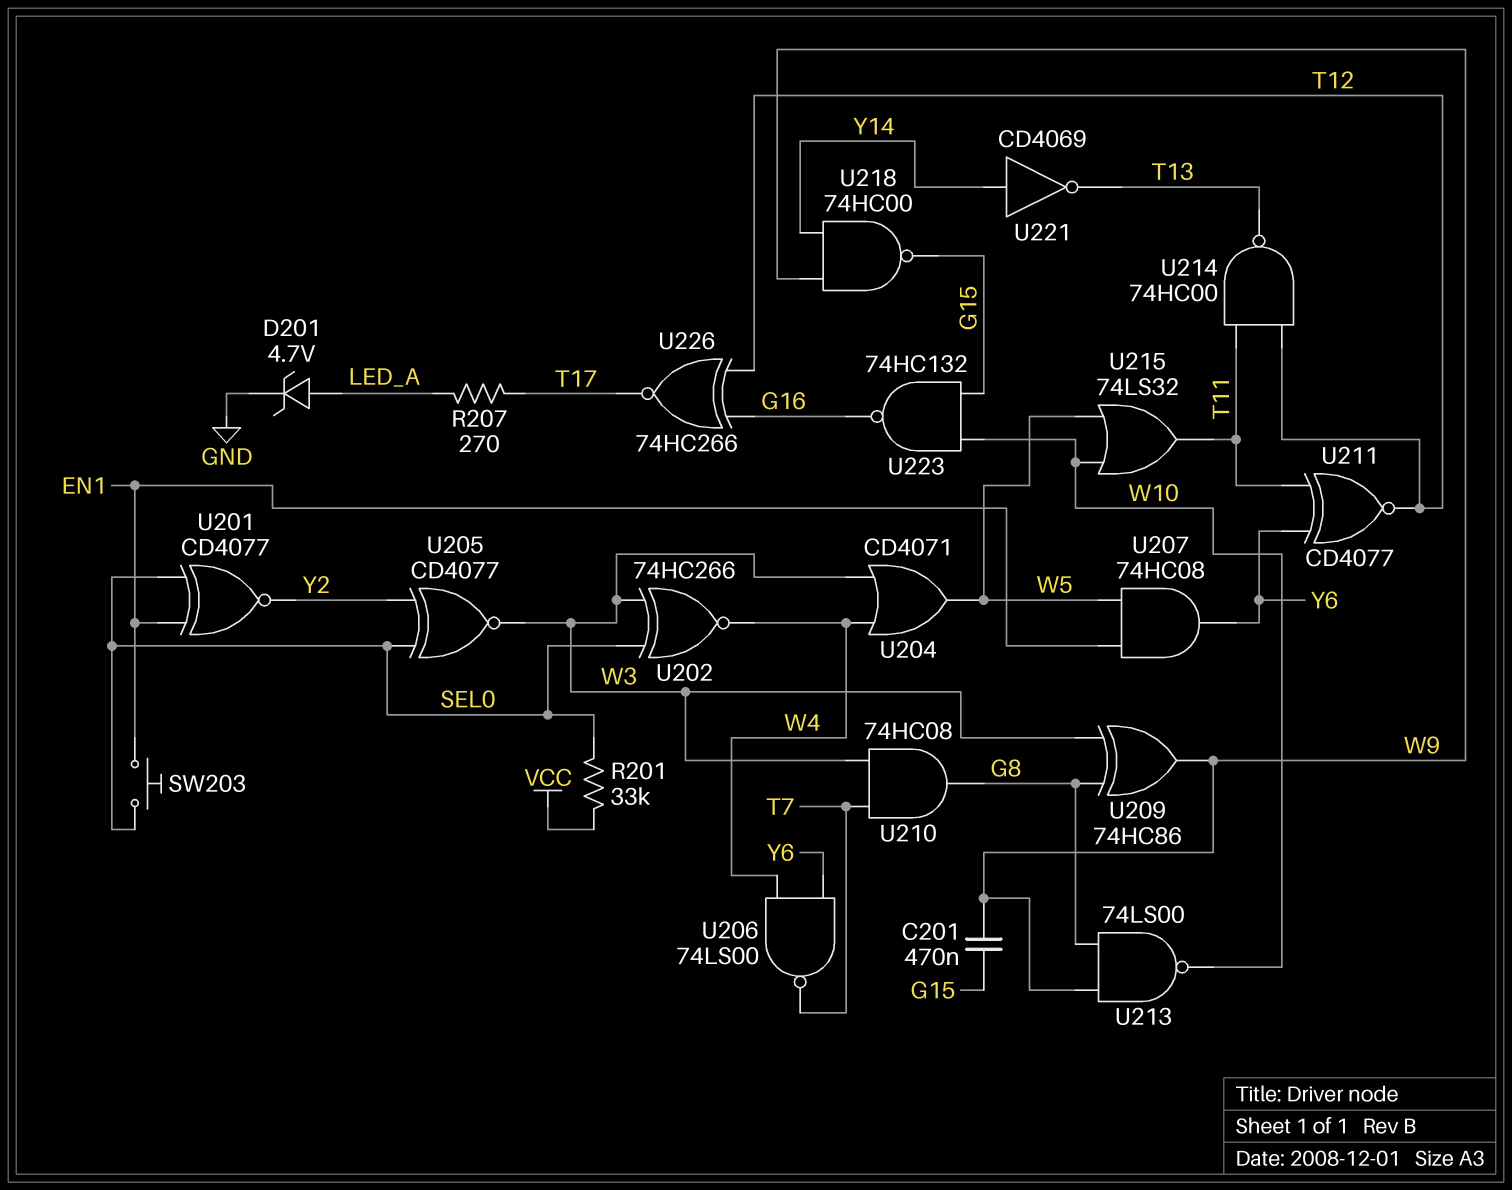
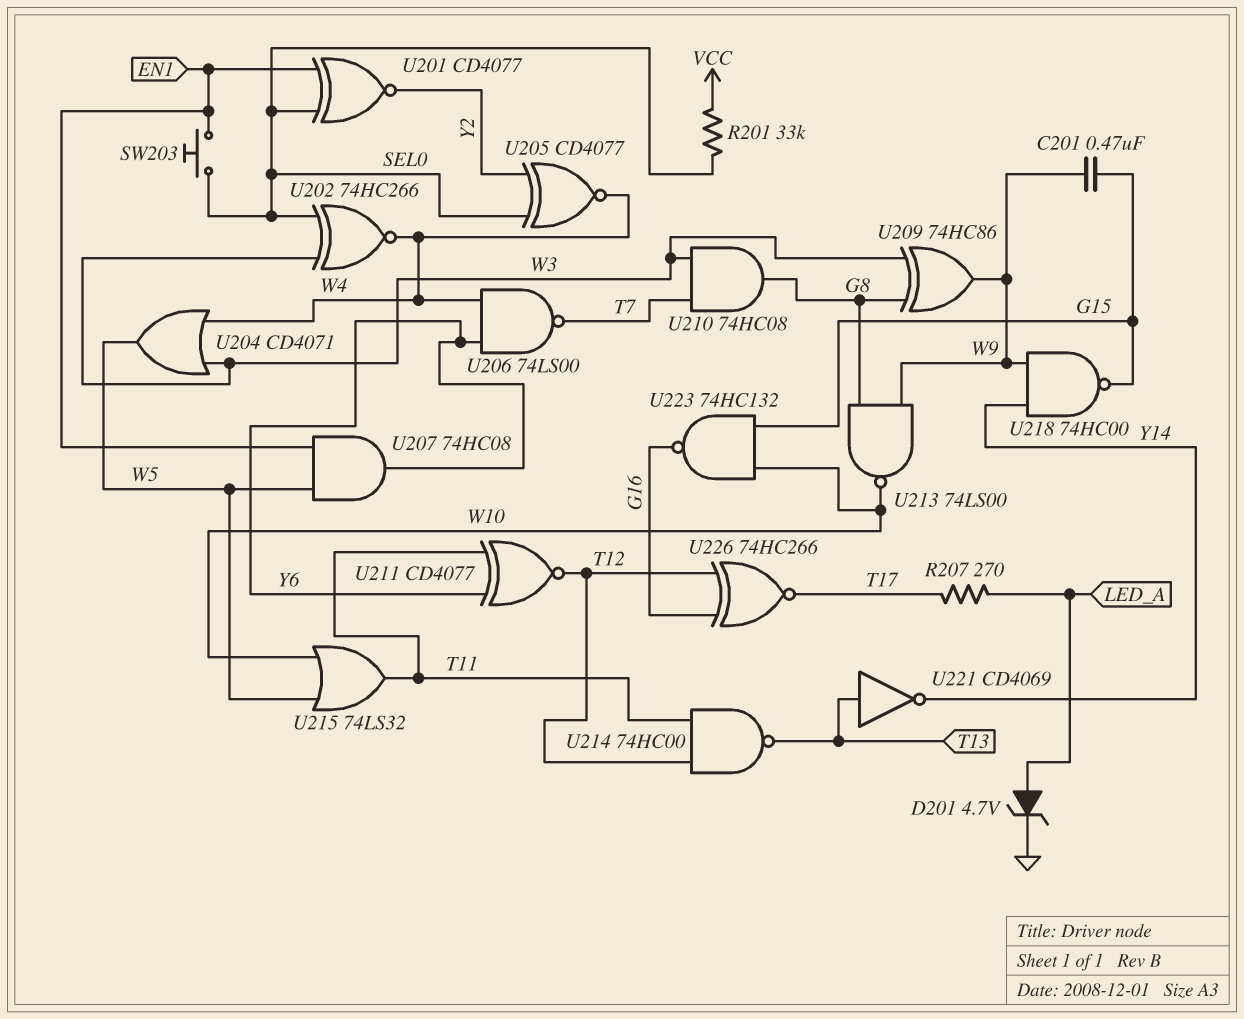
U205: XNOR CD4077 (in SEL0, in Y2, out W3) -> XNOR CD4077 (in SEL0, in Y2, out W4)
U221: NOT CD4069 (in Y14, out T13) -> NOT CD4069 (in T13, out Y14)

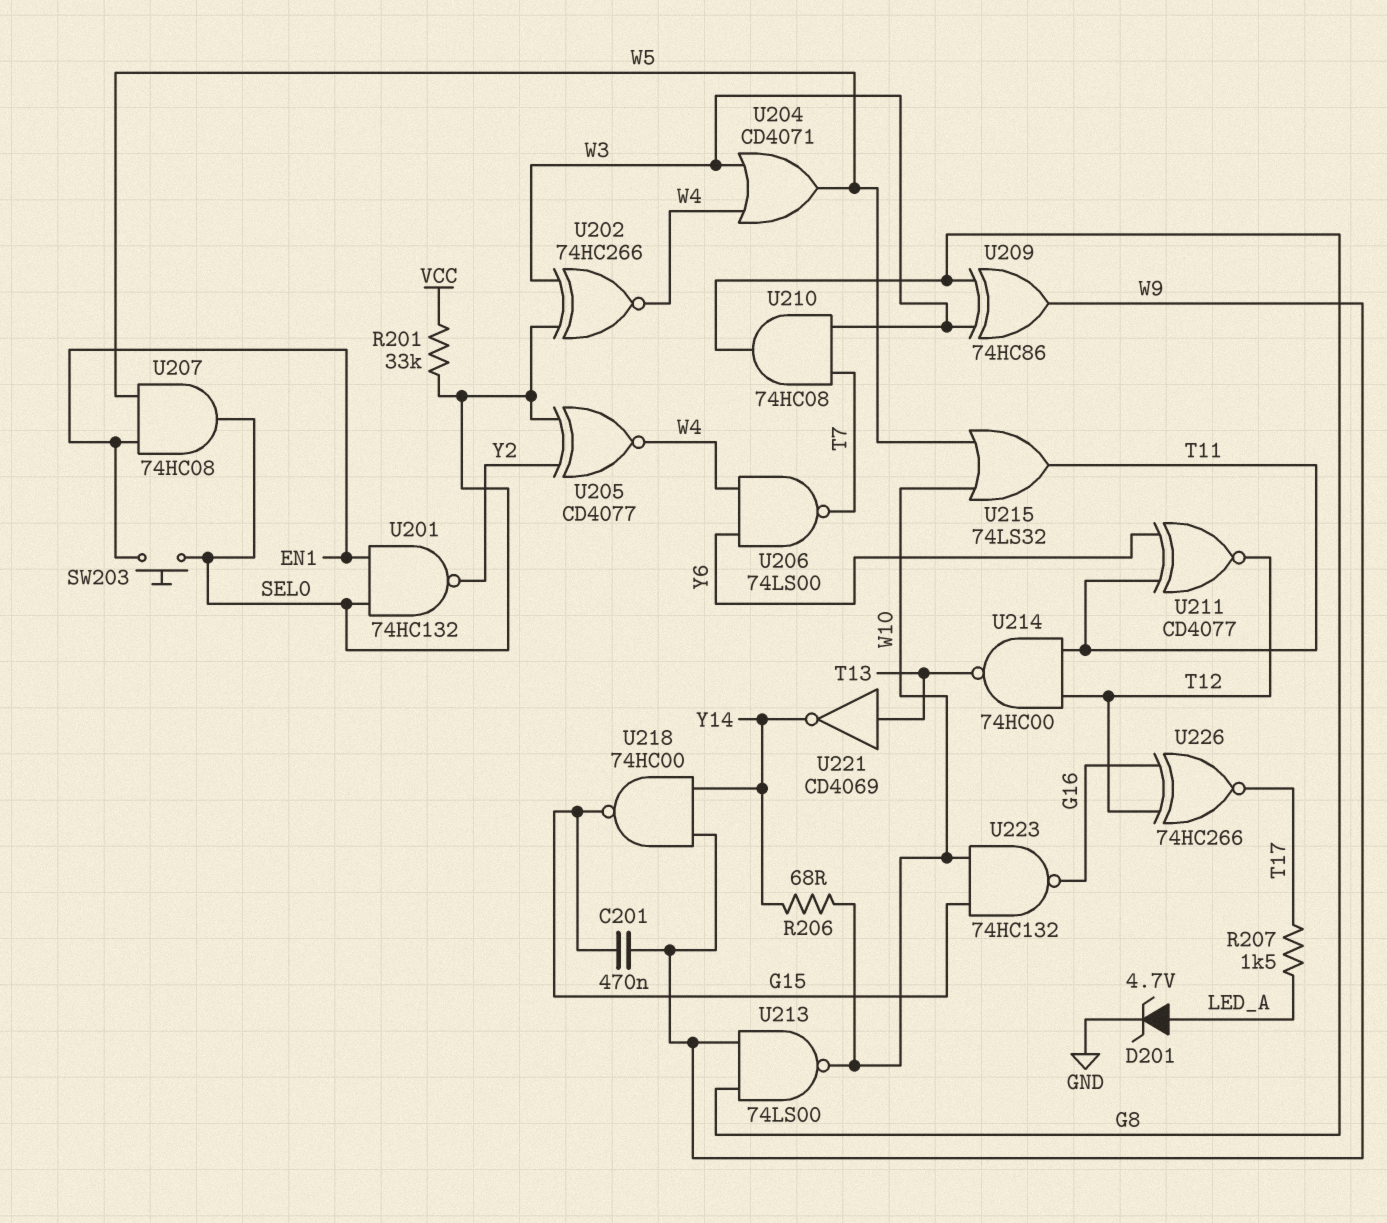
R206: none -> 68 (W10, Y14)
R207: 270 (LED_A, T17) -> 1.5k (LED_A, T17)
U201: XNOR CD4077 (in EN1, in SEL0, out Y2) -> NAND 74HC132 (in EN1, in SEL0, out Y2)
U207: AND 74HC08 (in EN1, in W5, out Y6) -> AND 74HC08 (in EN1, in W5, out SEL0)

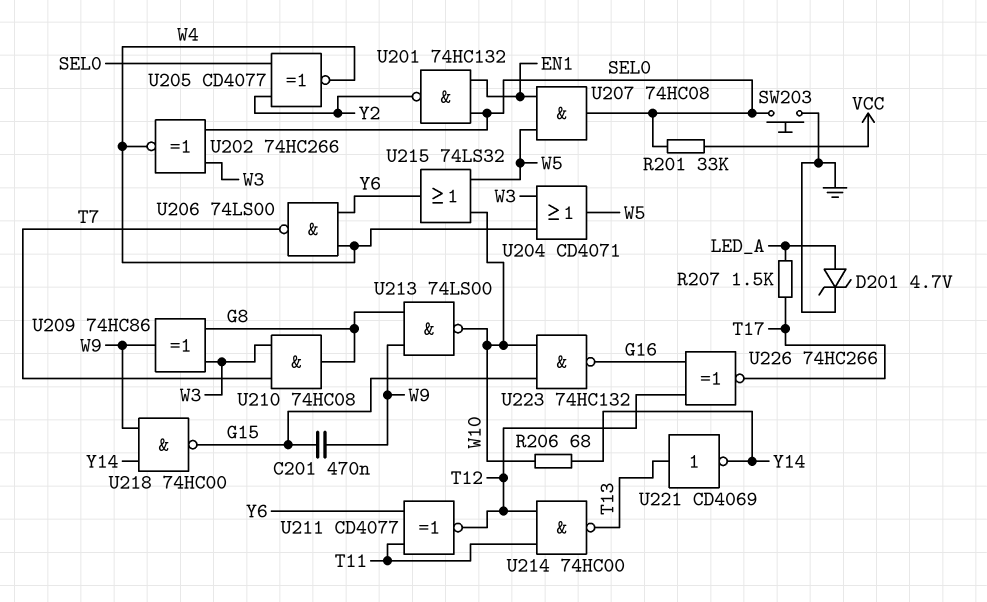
SW203: button (EN1, SEL0) -> button (GND, SEL0)
U215: OR 74LS32 (in W5, in W10, out T11) -> OR 74LS32 (in W5, in W10, out Y6)

